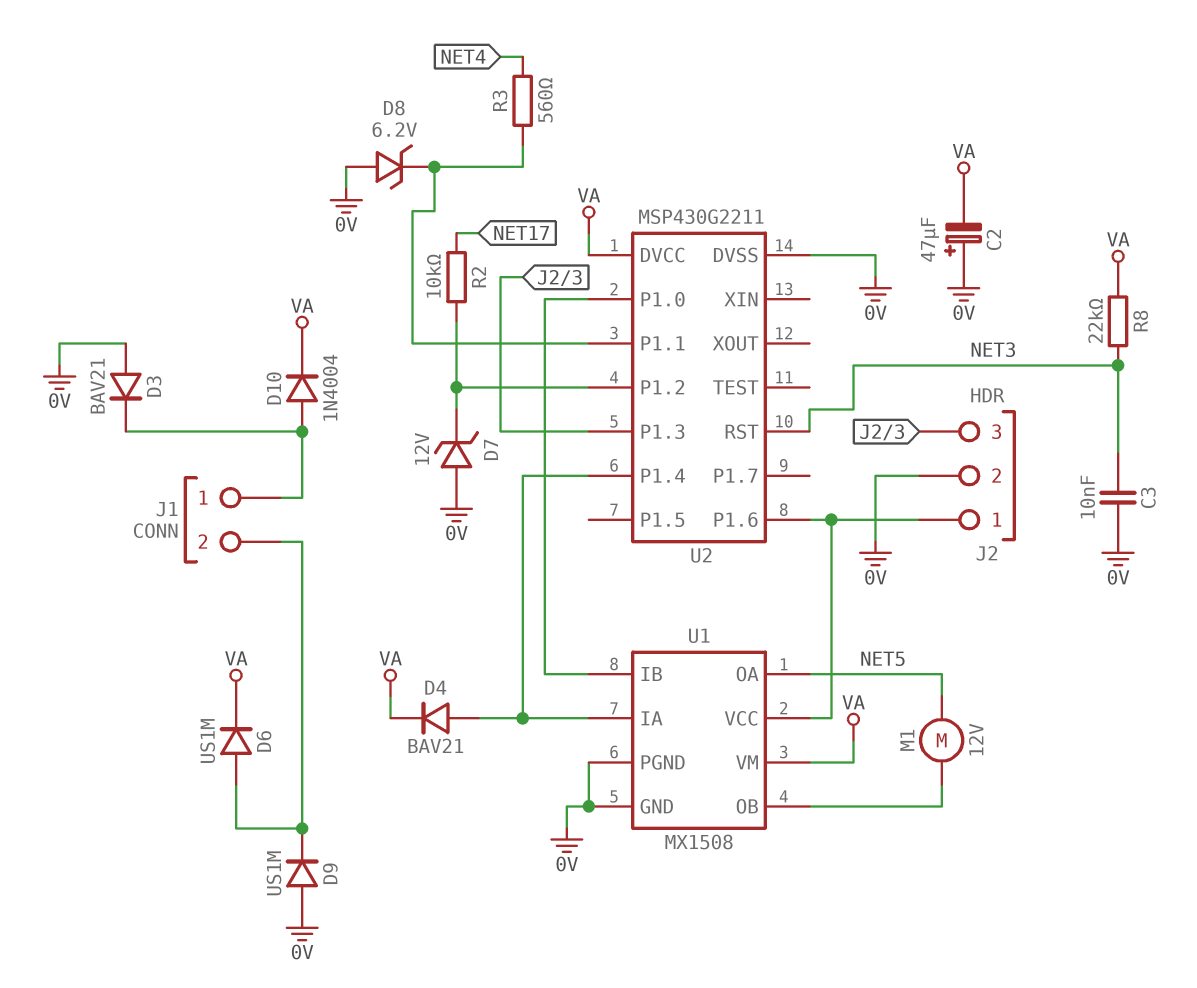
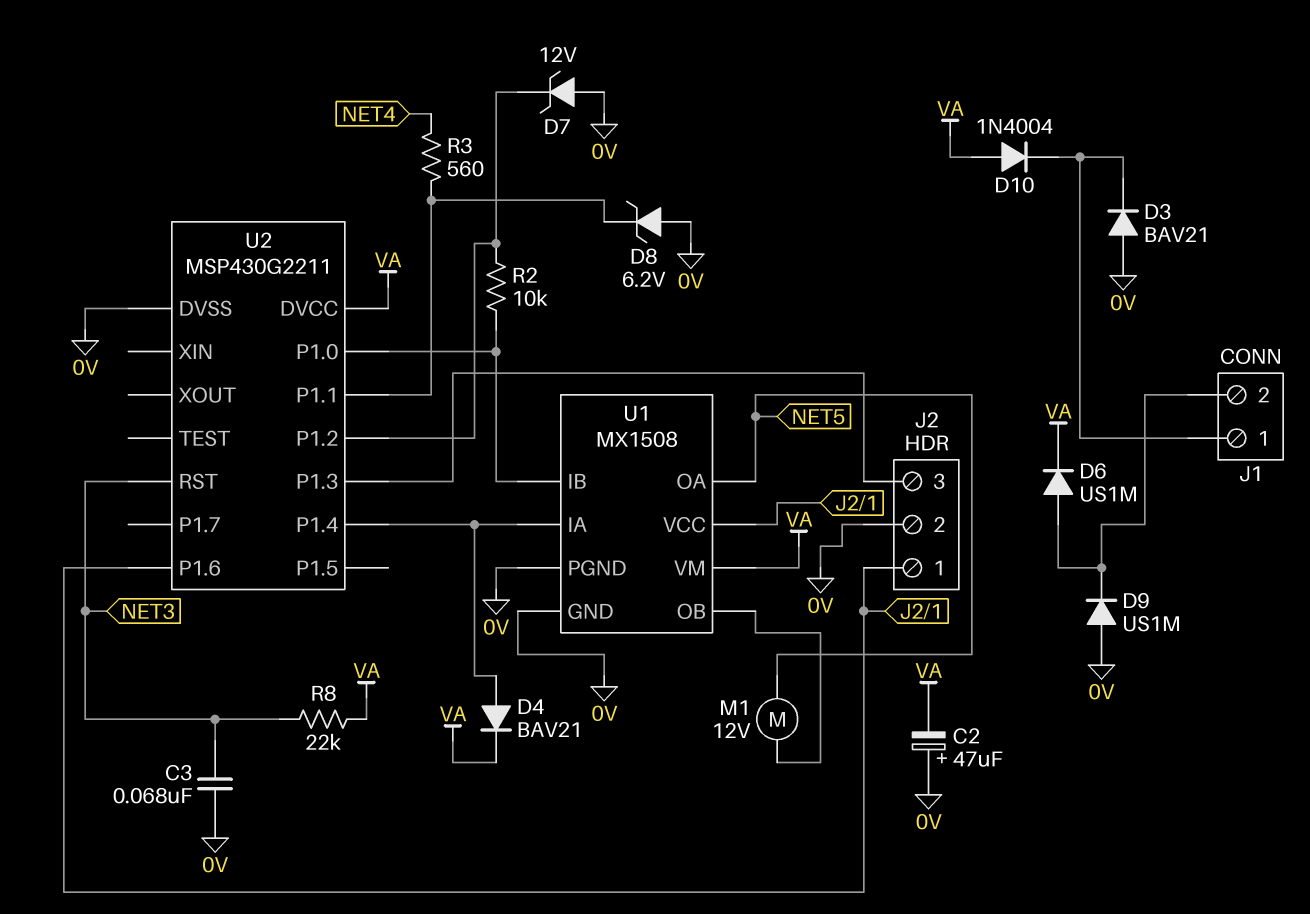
C3: 10nF (0V, NET3) -> 68nF (0V, NET3)
D10: diode 1N4004 (A J1/1, K VA) -> diode 1N4004 (A VA, K J1/1)
R2: 10k (NET17, U2/P1.2) -> 10k (U1/IB, U2/P1.2)

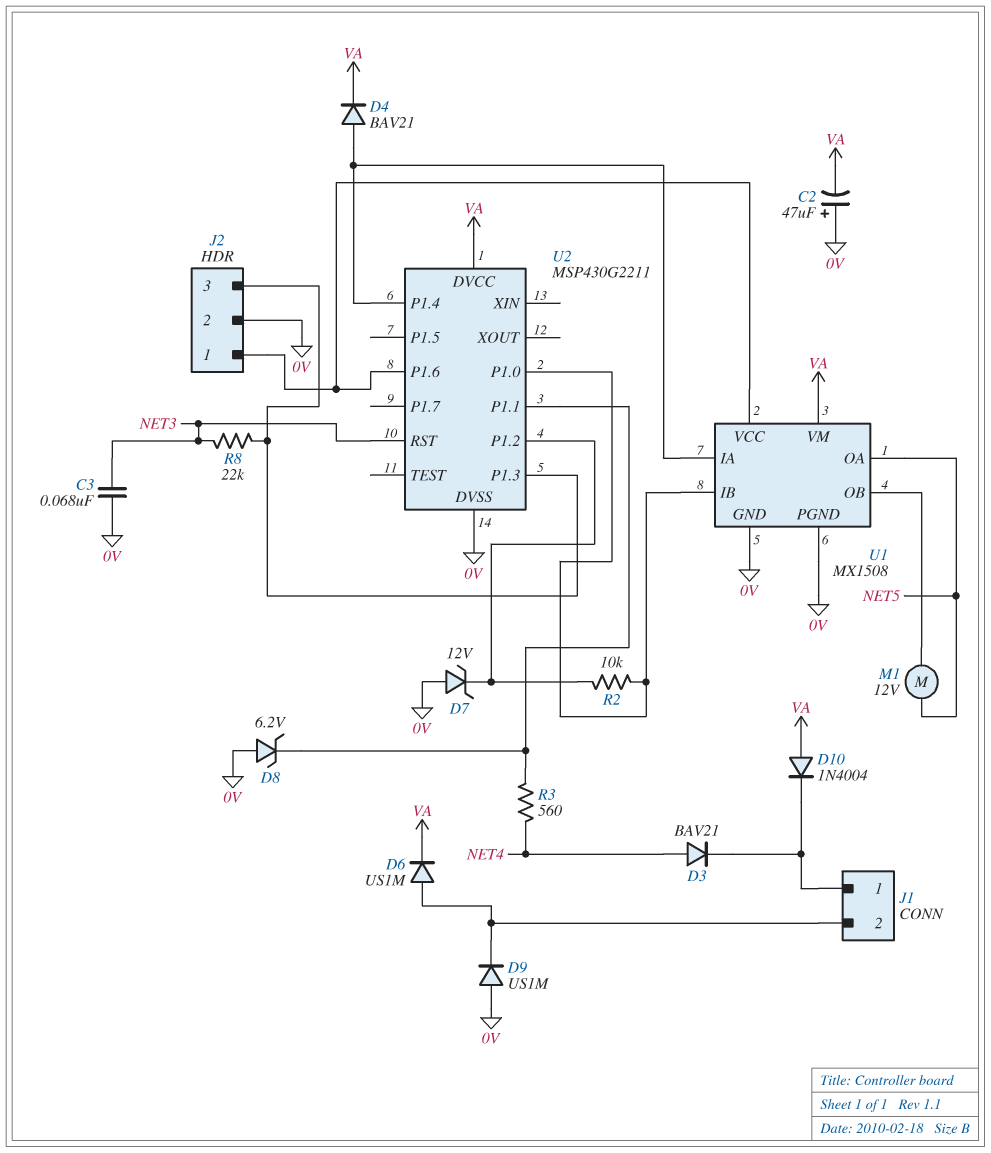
D3: diode BAV21 (A 0V, K J1/1) -> diode BAV21 (A NET4, K J1/1)
R8: 22k (NET3, VA) -> 22k (J2/3, NET3)

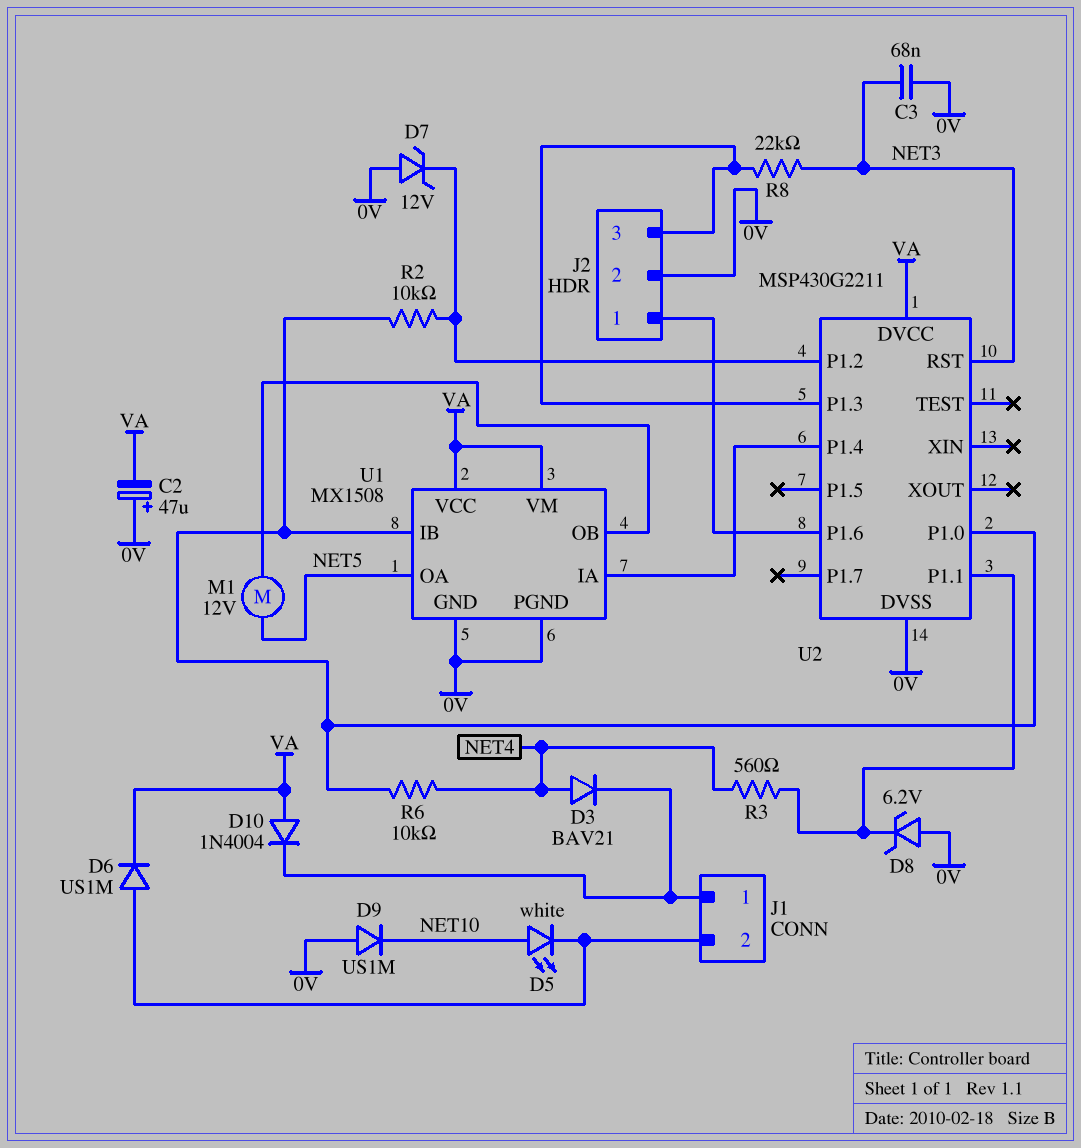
D4: diode BAV21 (A U1/IA, K VA) -> none
D5: none -> LED white (A NET10, K J1/2)
D9: diode US1M (A 0V, K J1/2) -> diode US1M (A 0V, K NET10)
R6: none -> 10k (NET4, U1/IB)
U1 pin VCC: J2/1 -> VA

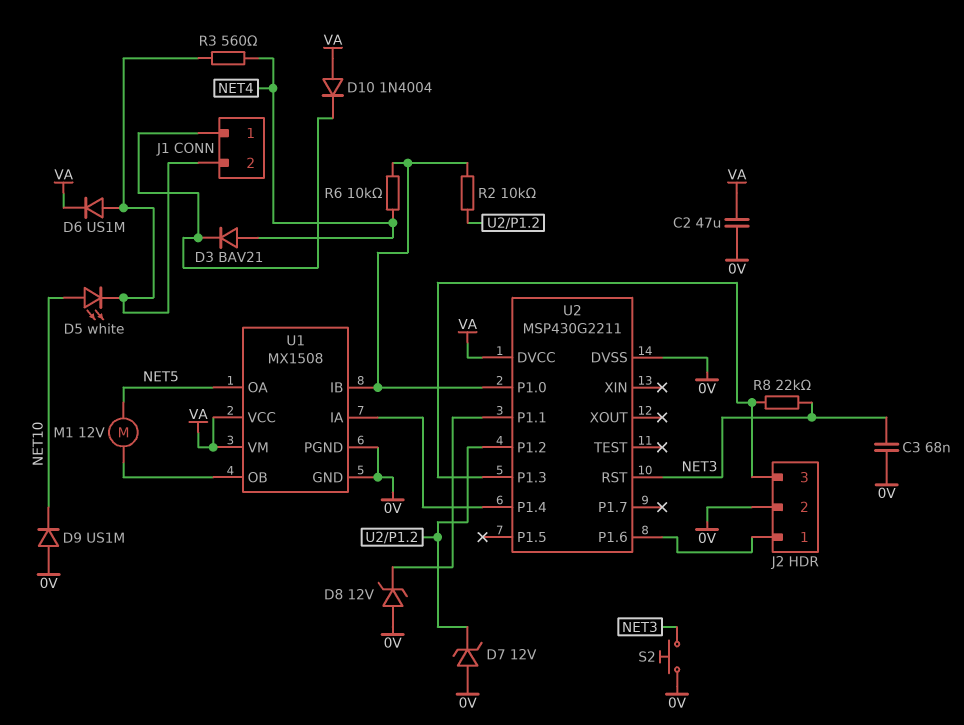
C2: 47uF (plus 0V, minus VA) -> 47uF (0V, VA)
D8: zener 6.2V (A 0V, K U2/P1.1) -> zener 12V (A 0V, K U2/P1.1)
R3: 560 (NET4, U2/P1.1) -> 560 (J1/2, NET4)
S2: none -> button (0V, NET3)

